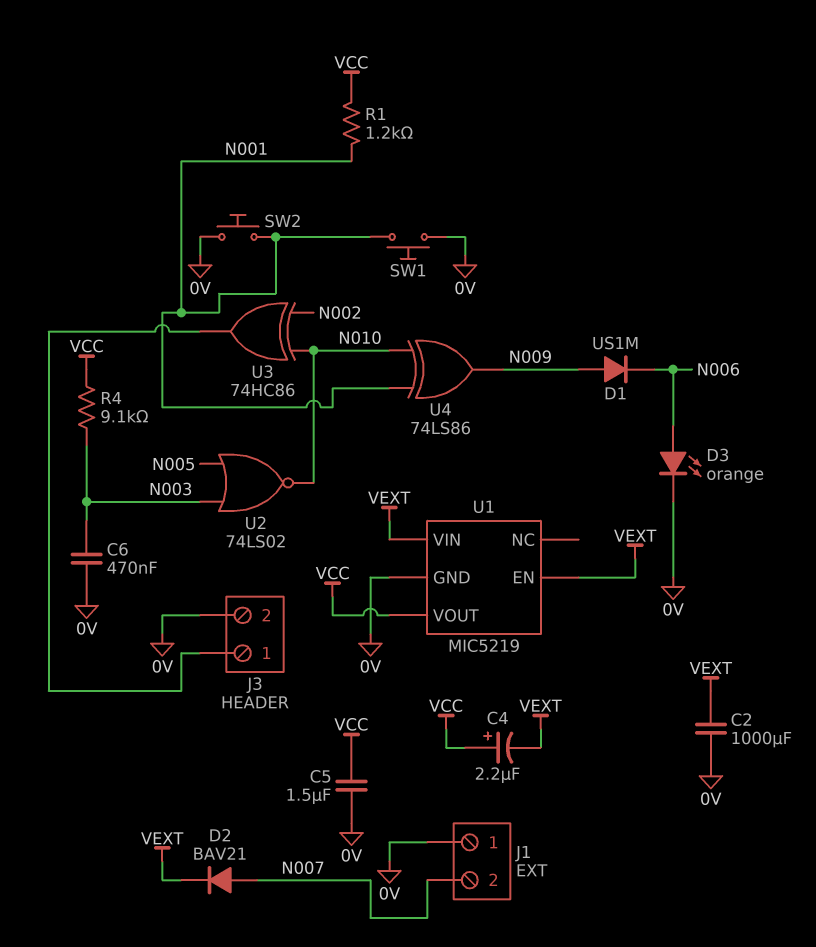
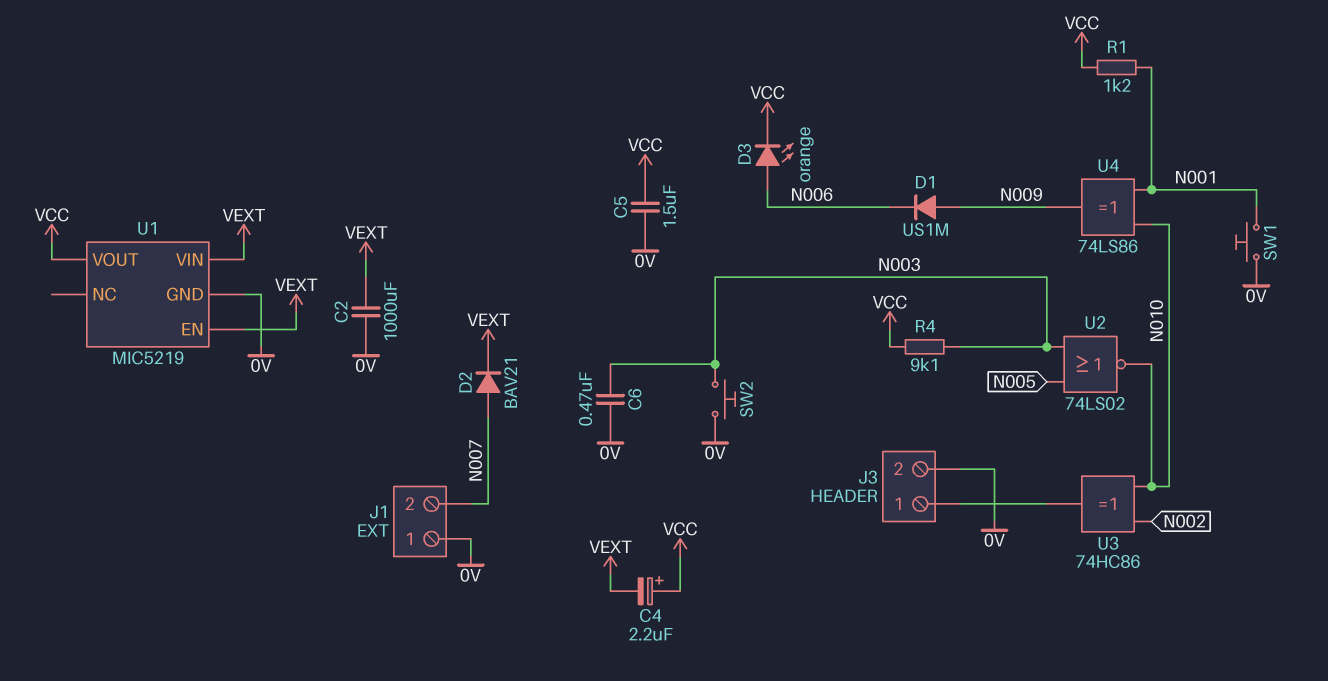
D3: LED orange (A N006, K 0V) -> LED orange (A N006, K VCC)
SW2: button (0V, N001) -> button (0V, N003)

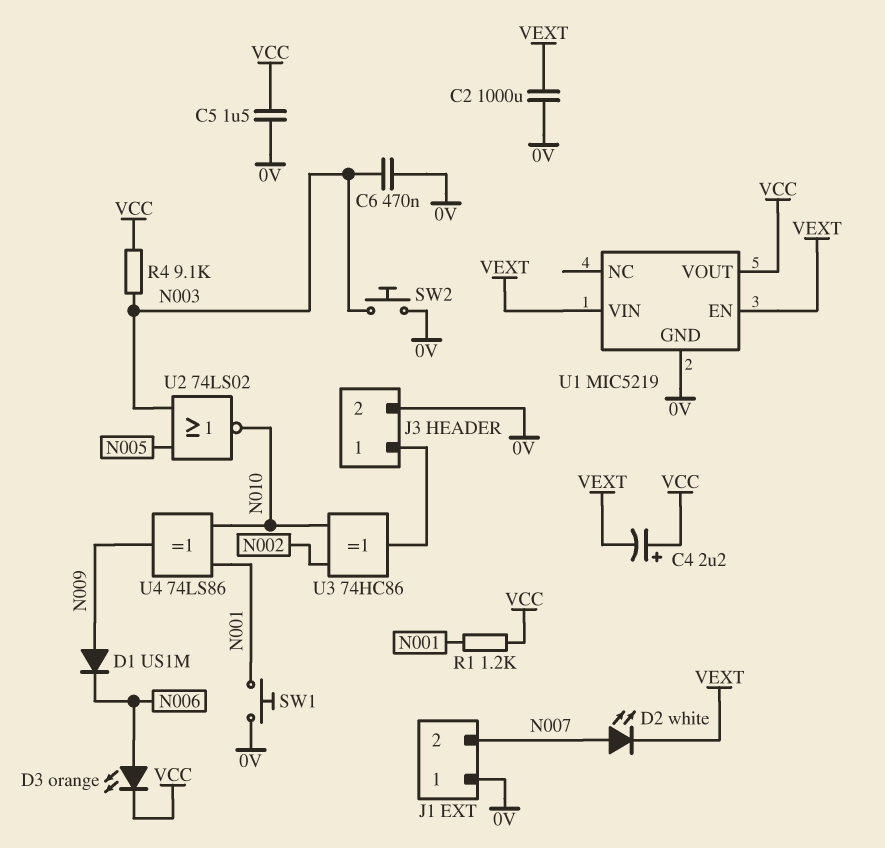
D2: diode BAV21 (A N007, K VEXT) -> LED white (A N007, K VEXT)

